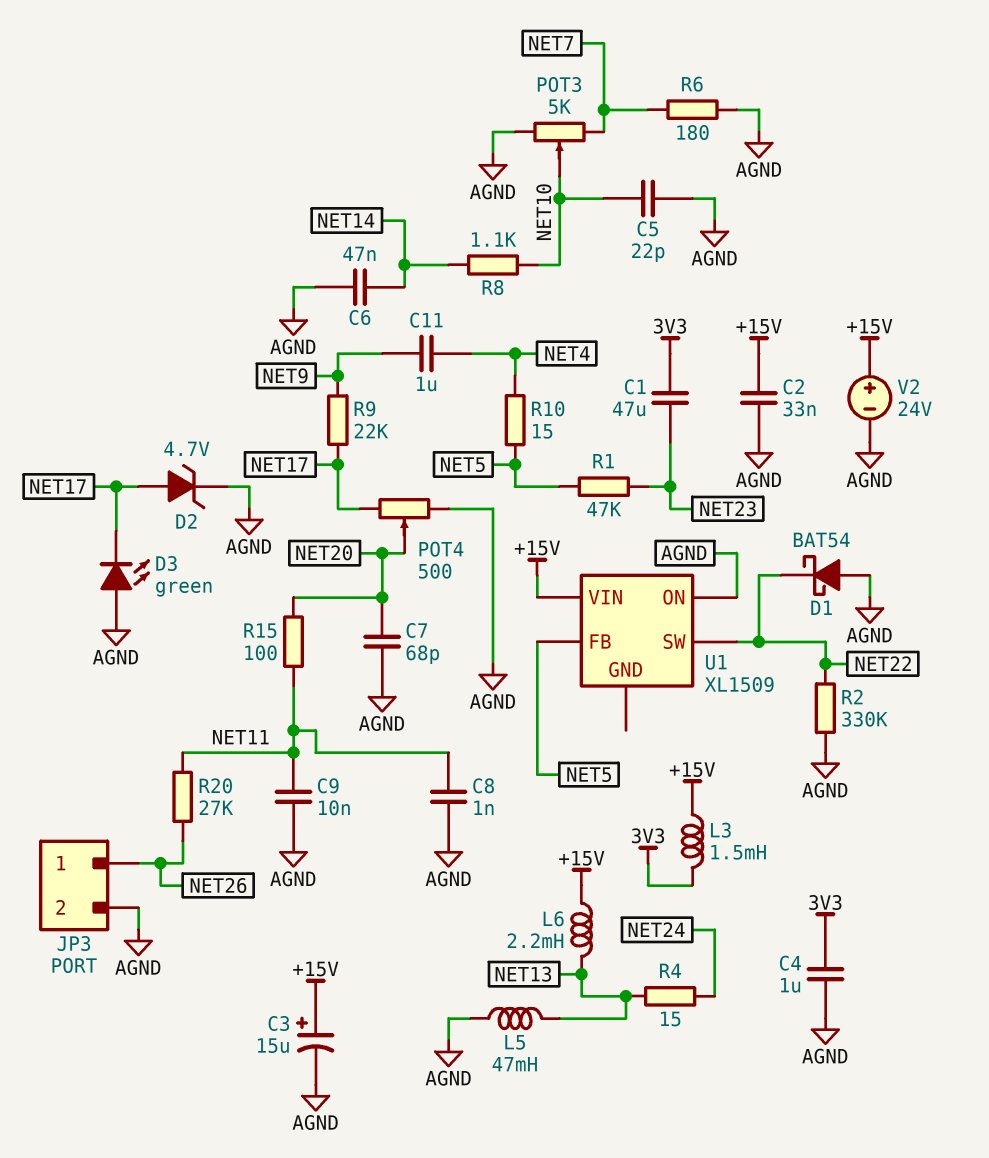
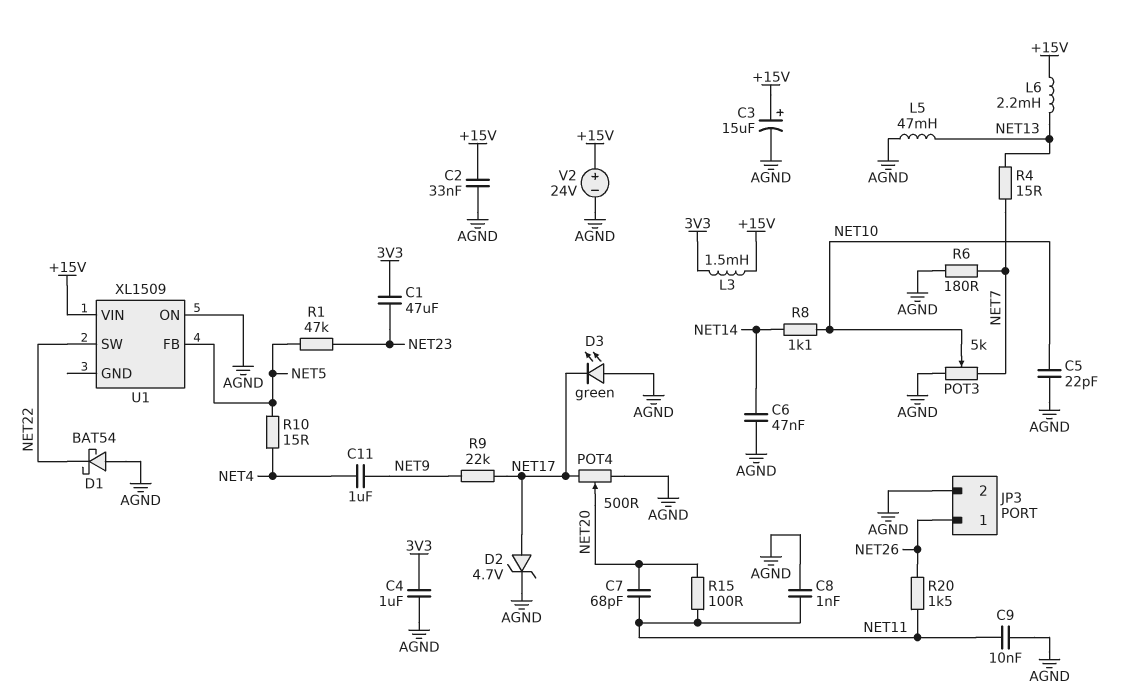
C7: 68pF (AGND, NET20) -> 68pF (NET11, NET20)
R2: 330k (AGND, NET22) -> none
R4: 15 (NET13, NET24) -> 15 (NET7, NET13)
R20: 27k (NET11, NET26) -> 1.5k (NET11, NET26)

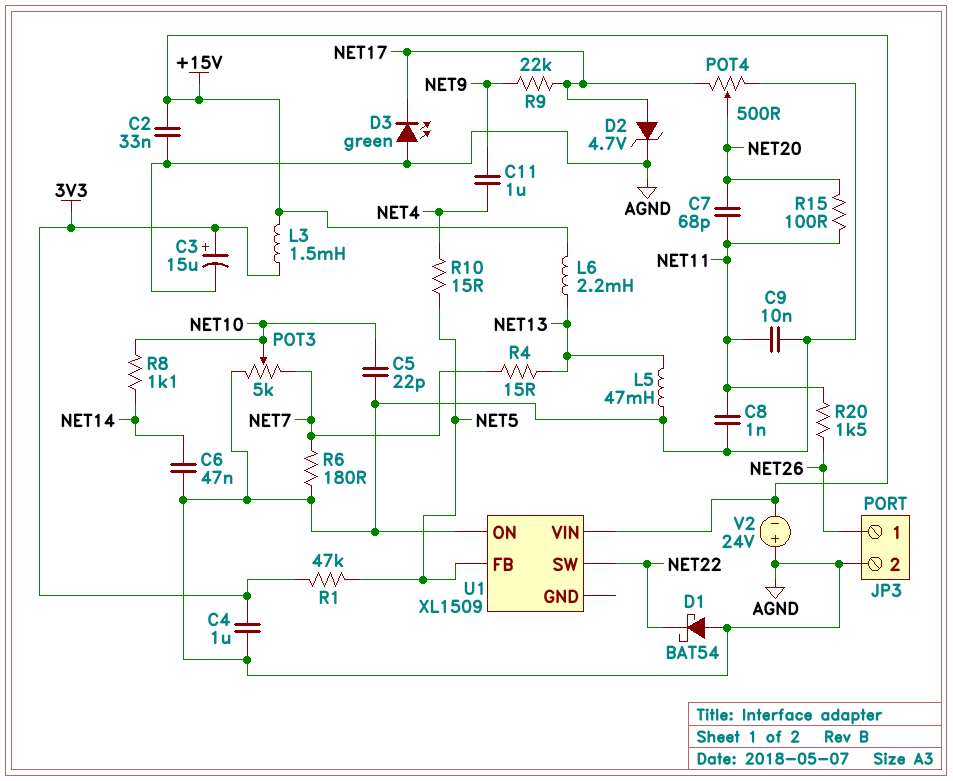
C1: 47uF (3V3, NET23) -> none
C3: 15uF (plus +15V, minus AGND) -> 15uF (plus 3V3, minus AGND)
R1: 47k (NET5, NET23) -> 47k (3V3, NET5)
V2: 24V (plus +15V, minus AGND) -> 24V (plus AGND, minus +15V)

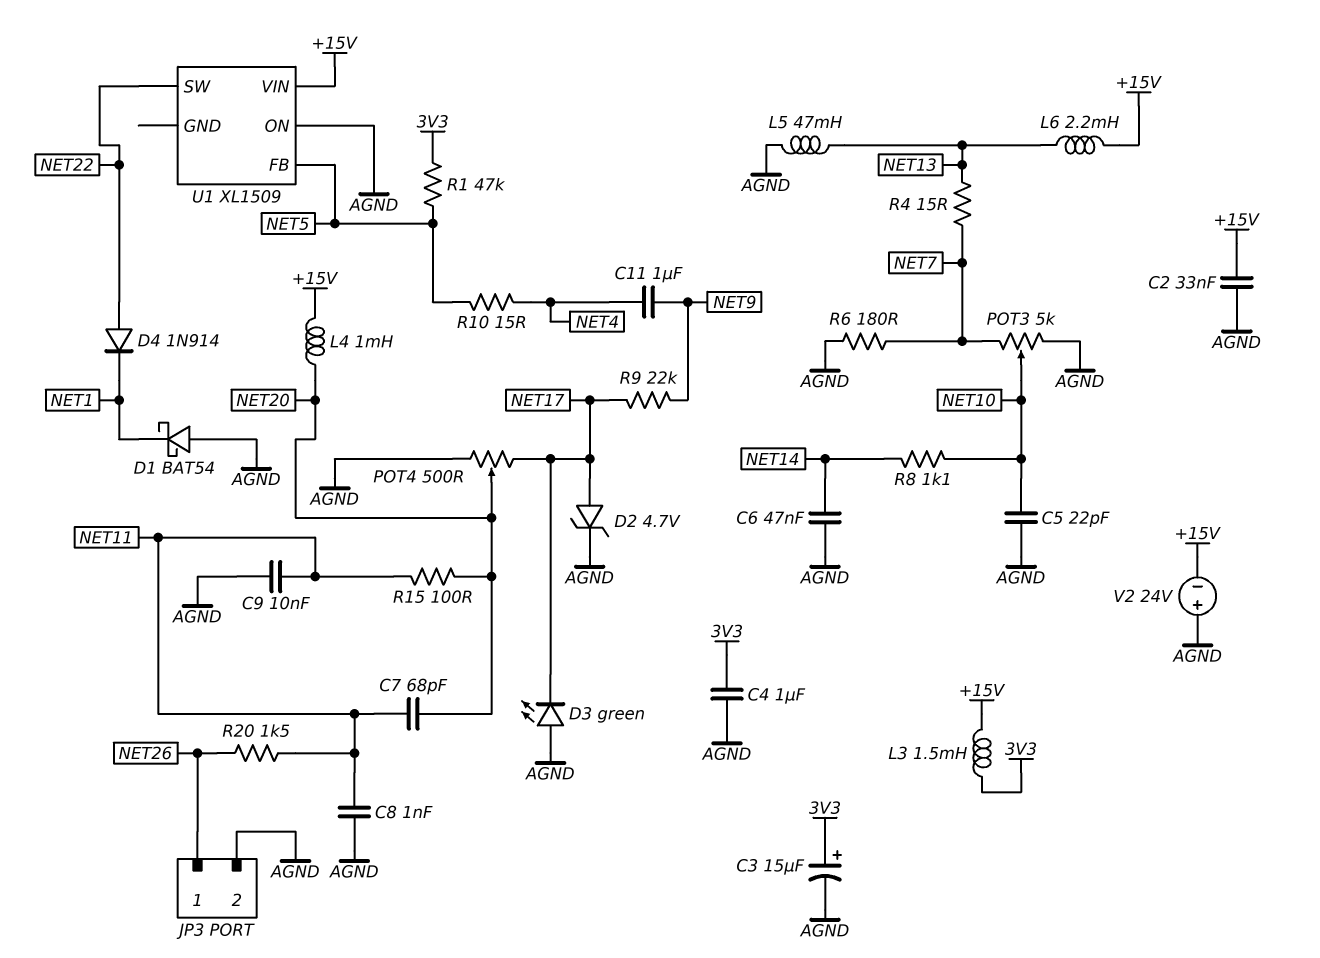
D1: schottky BAT54 (A AGND, K NET22) -> schottky BAT54 (A AGND, K NET1)
D4: none -> diode 1N914 (A NET22, K NET1)
L4: none -> 1mH (+15V, NET20)

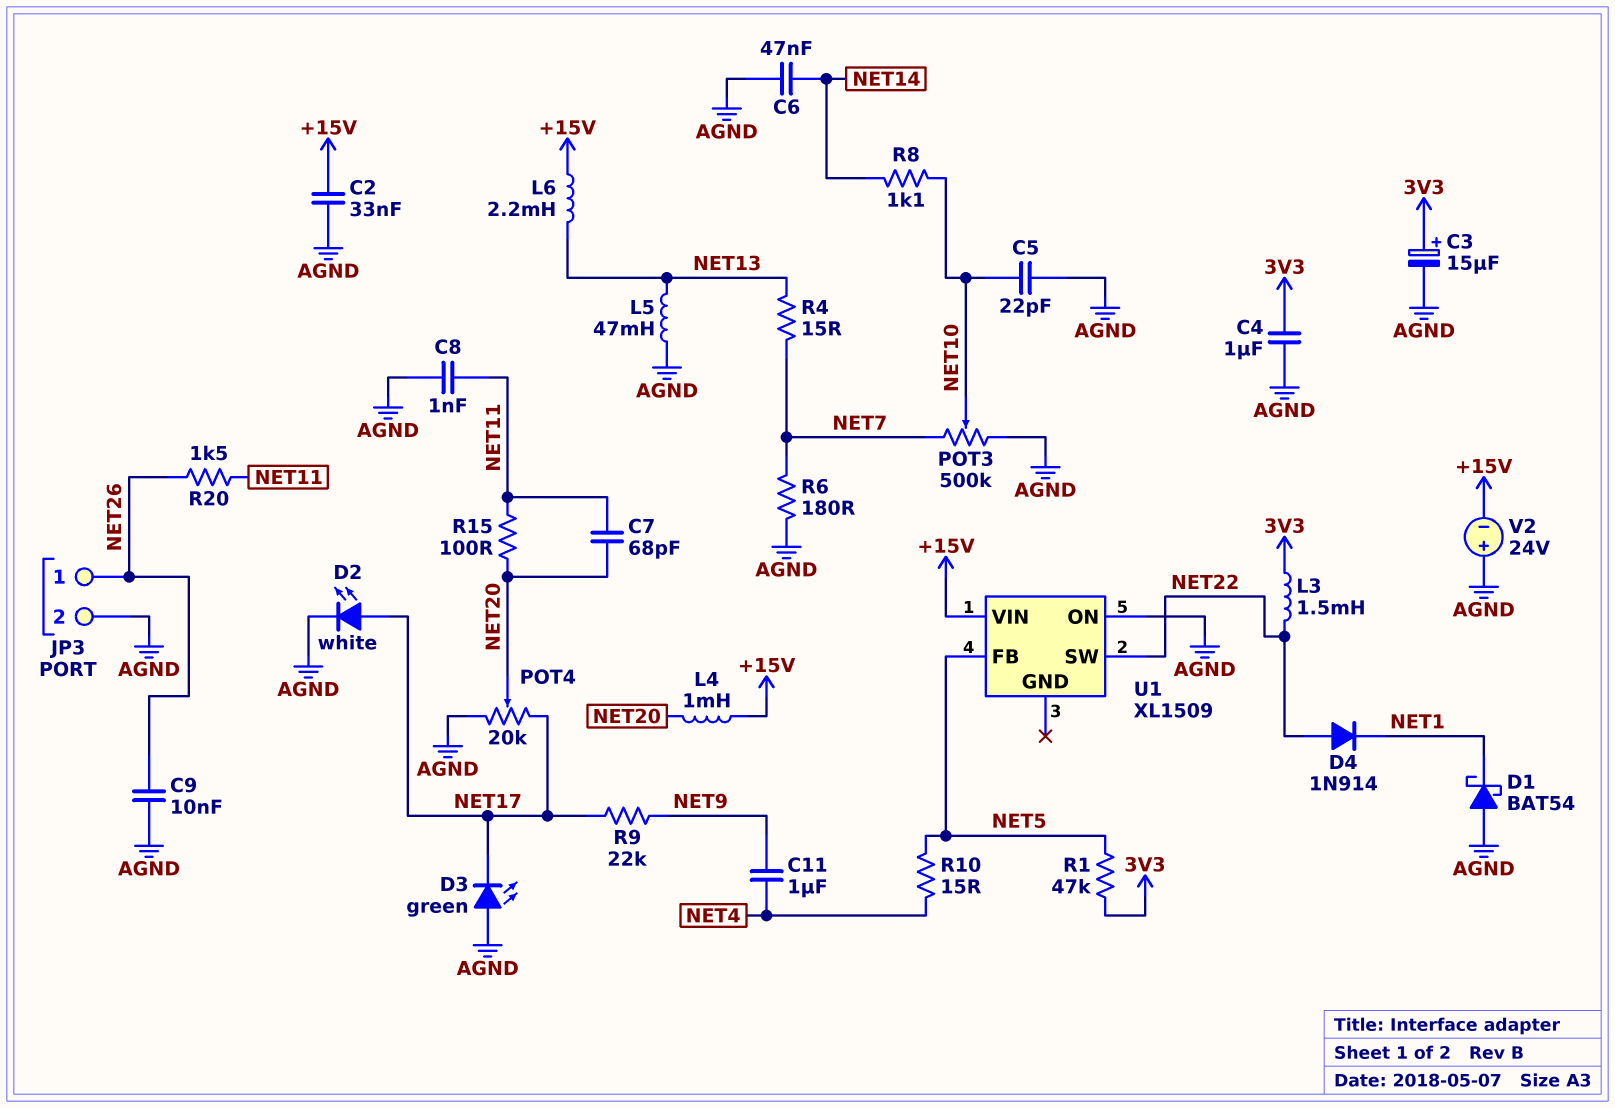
C9: 10nF (AGND, NET11) -> 10nF (AGND, NET26)
D2: zener 4.7V (A NET17, K AGND) -> LED white (A NET17, K AGND)
L3: 1.5mH (+15V, 3V3) -> 1.5mH (3V3, NET22)
POT3: 5k (AGND, NET7, wiper NET10) -> 500k (AGND, NET7, wiper NET10)
POT4: 500 (AGND, NET17, wiper NET20) -> 20k (AGND, NET17, wiper NET20)

